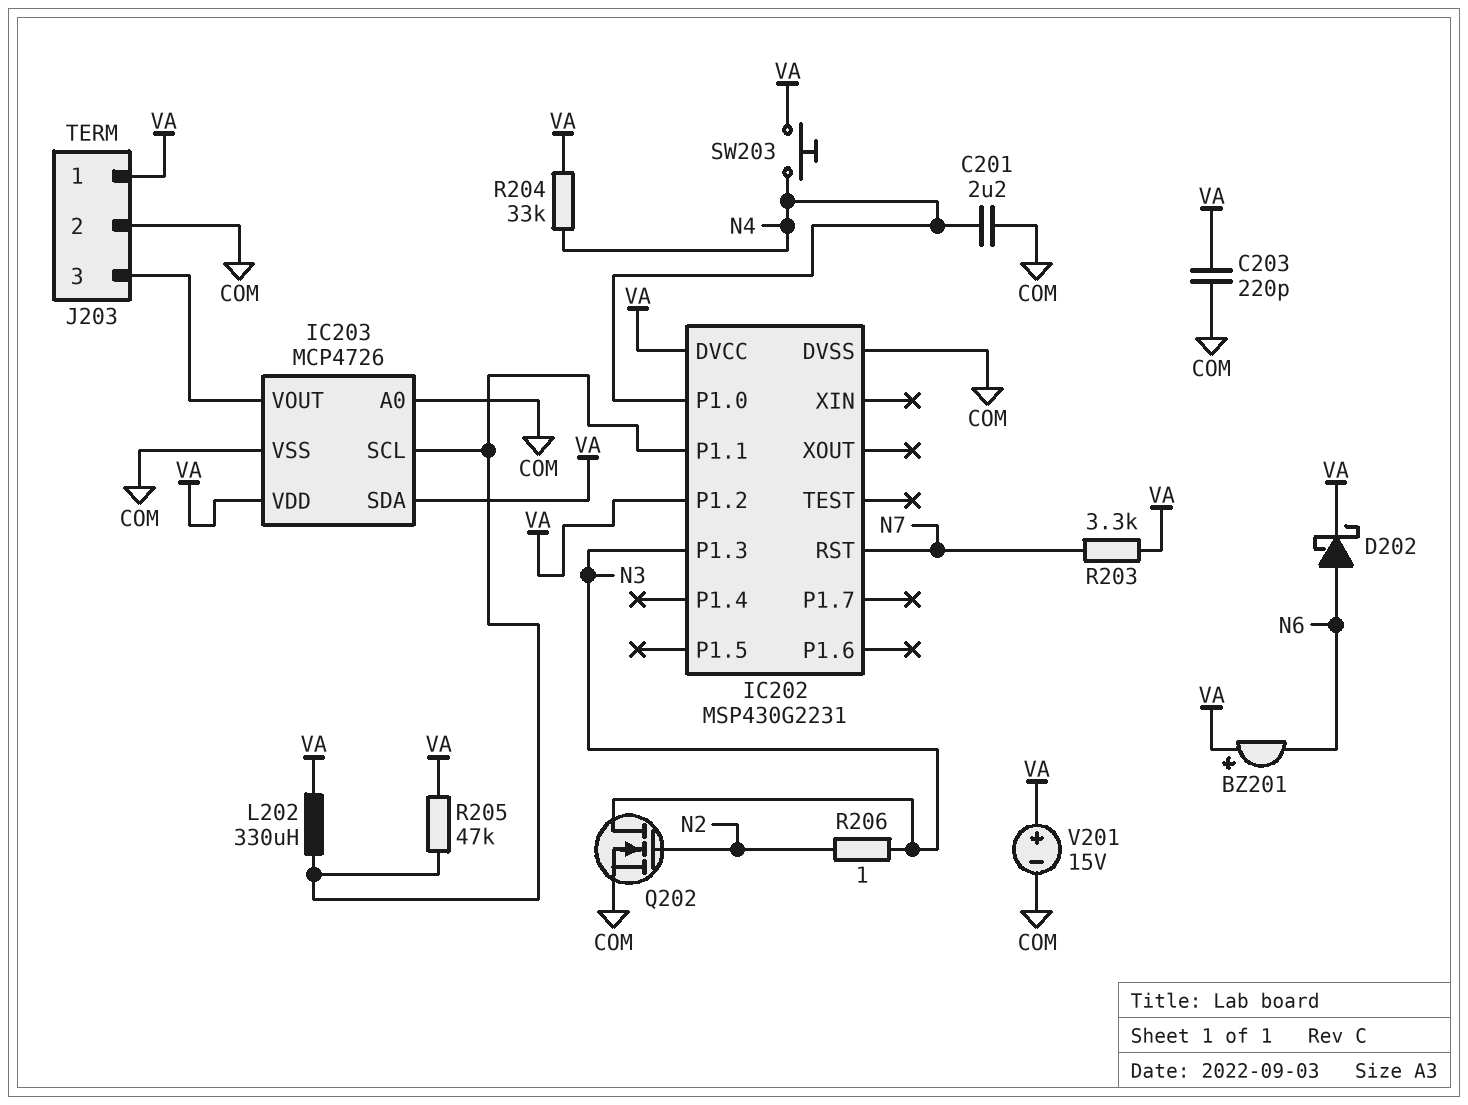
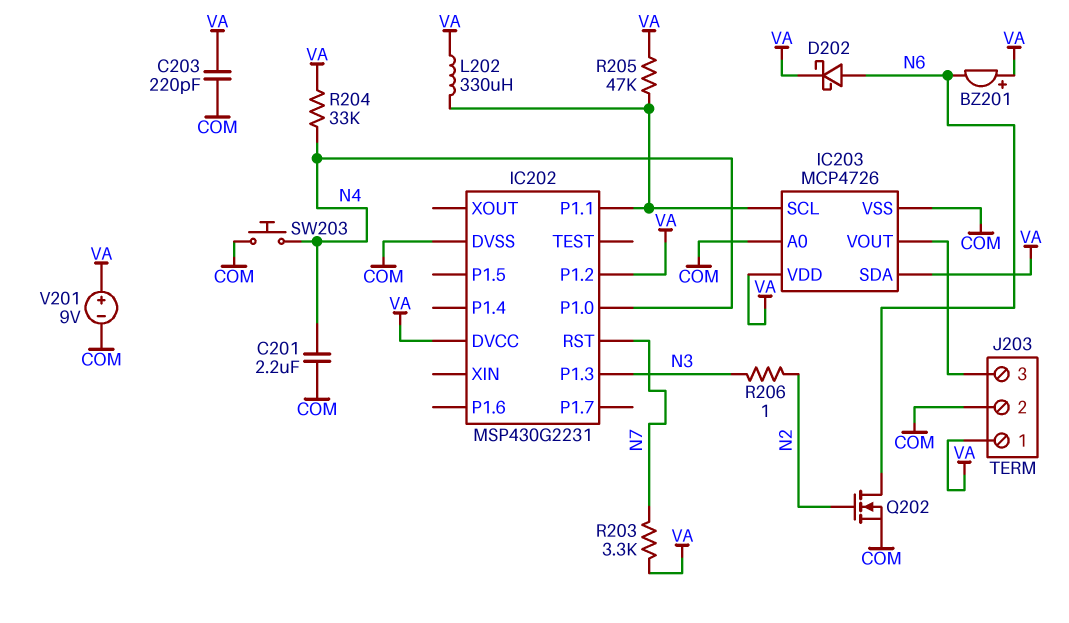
Q202: NMOS (G N2, D N3, S COM) -> NMOS (G N2, D N6, S COM)
SW203: button (N4, VA) -> button (COM, N4)
V201: 15V (plus VA, minus COM) -> 9V (plus VA, minus COM)

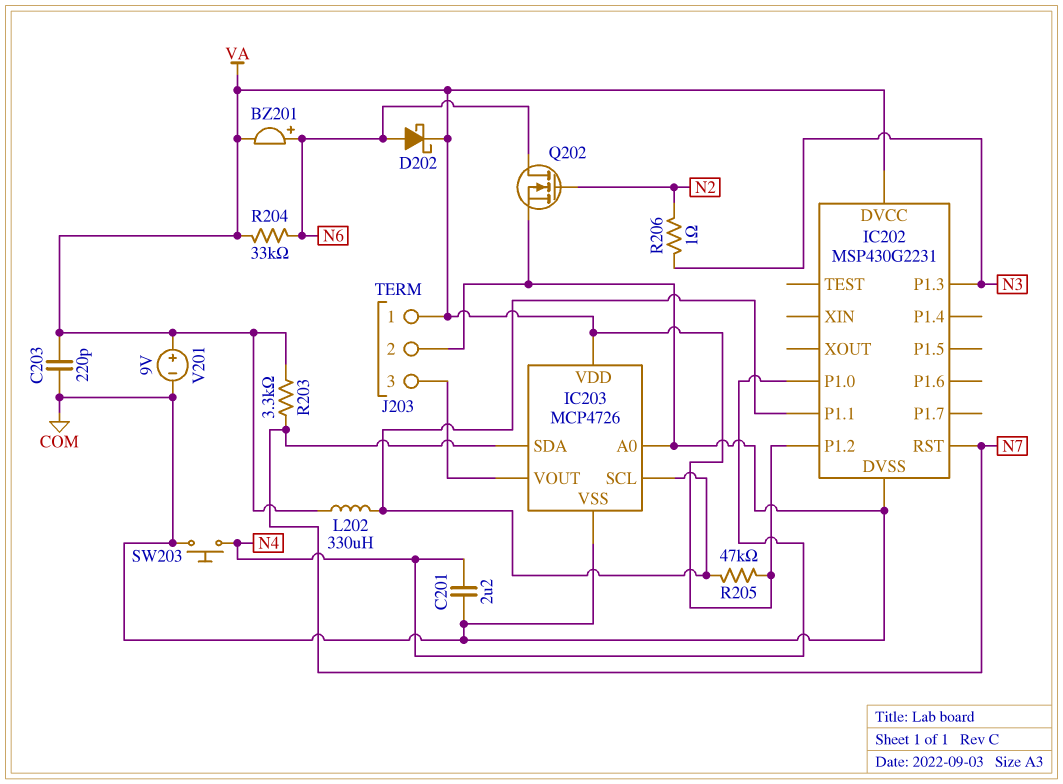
BZ201: buzzer (plus VA, minus N6) -> buzzer (plus N6, minus VA)
IC203 pin SDA: VA -> N7
R204: 33k (N4, VA) -> 33k (N6, VA)

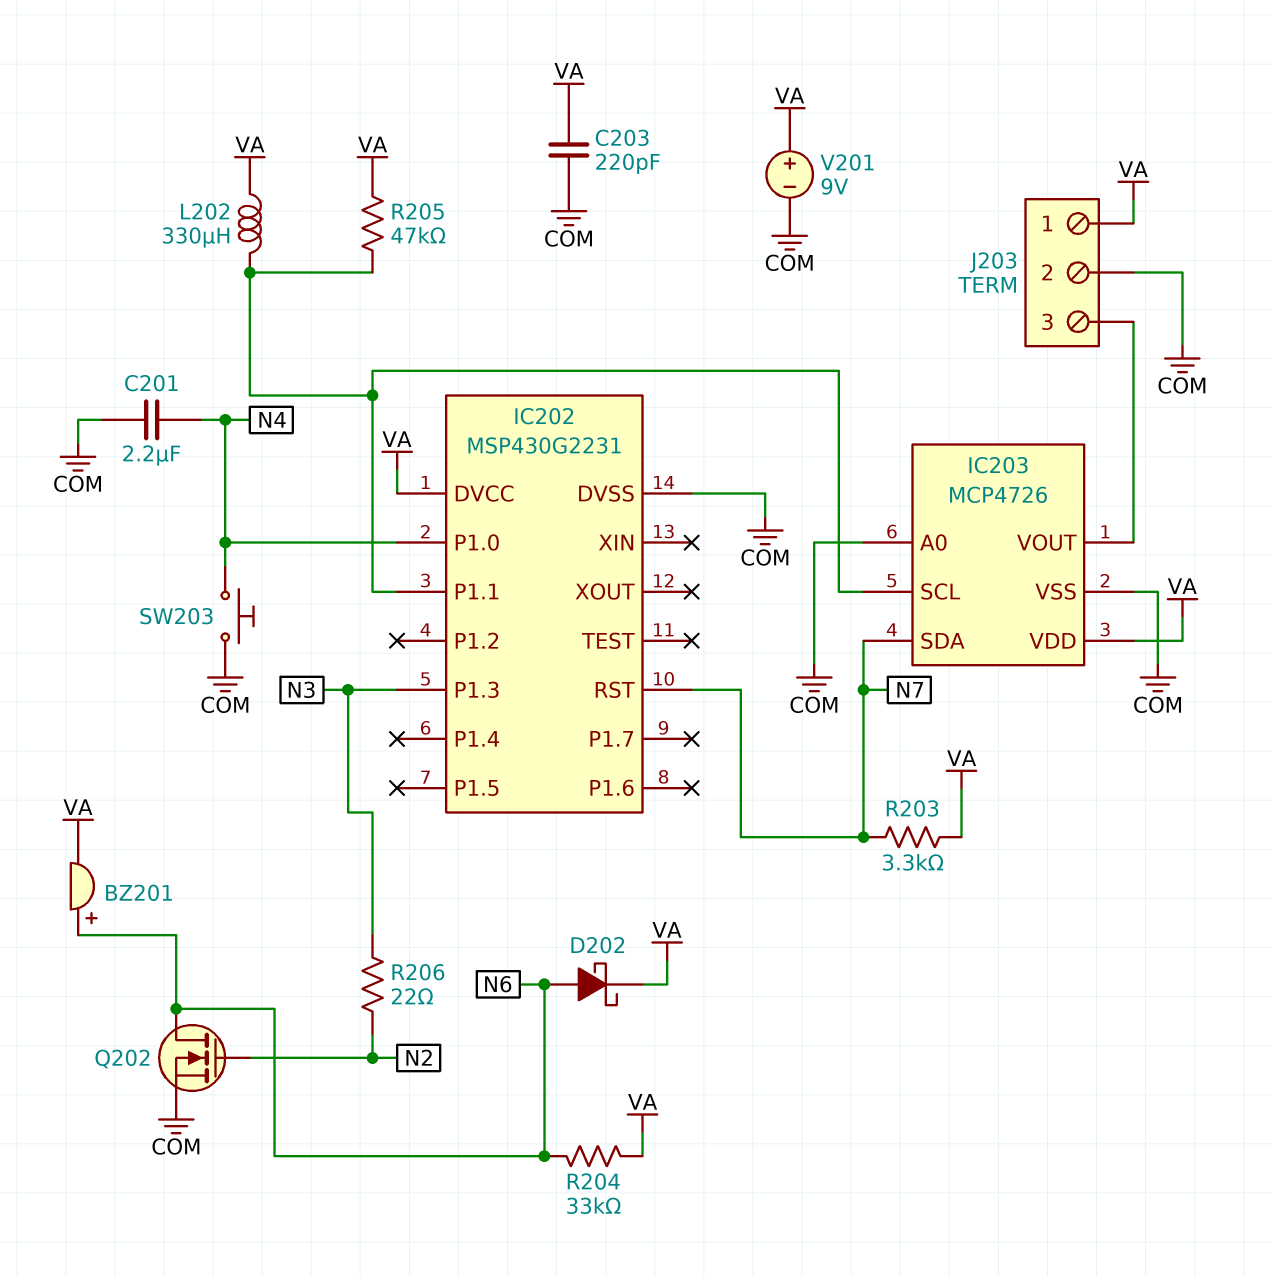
IC202 pin P1.2: VA -> none
R206: 1 (N2, N3) -> 22 (N2, N3)

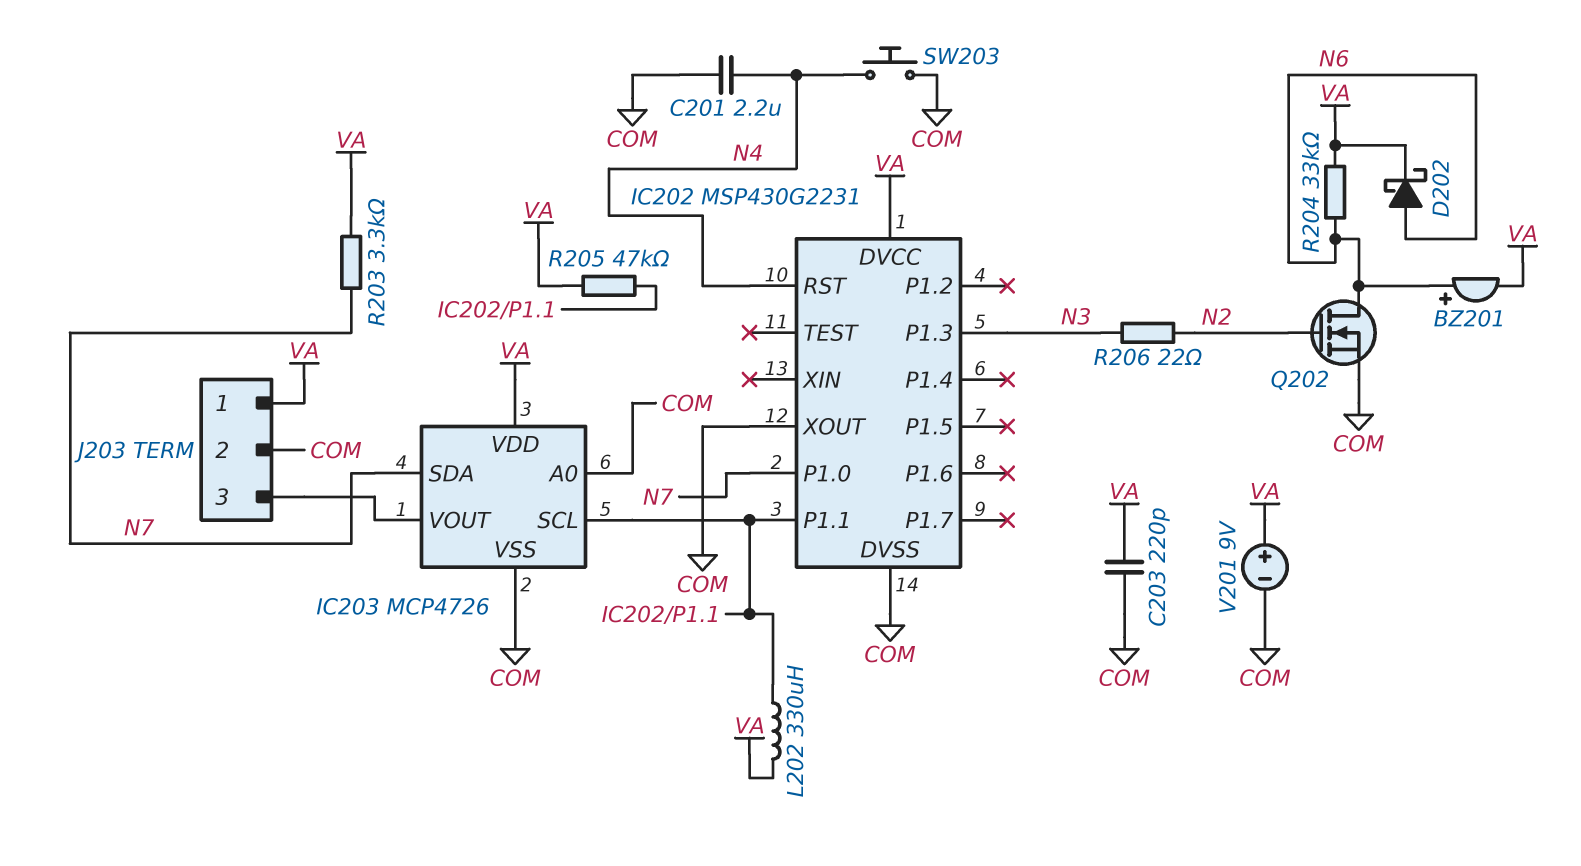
IC202 pin P1.0: N4 -> N7
IC202 pin RST: N7 -> N4
IC202 pin XOUT: none -> COM

